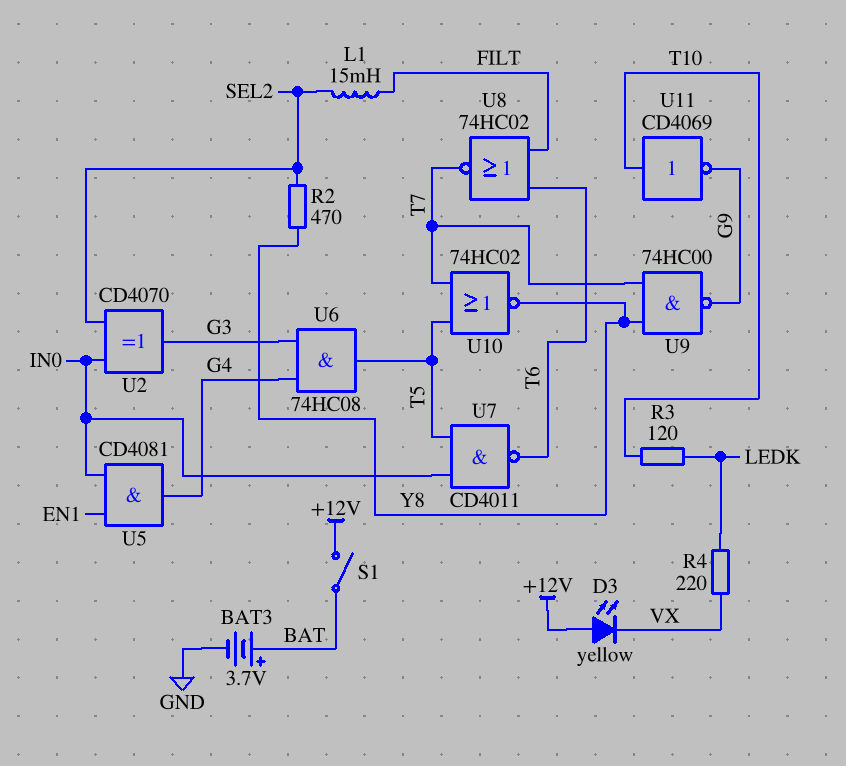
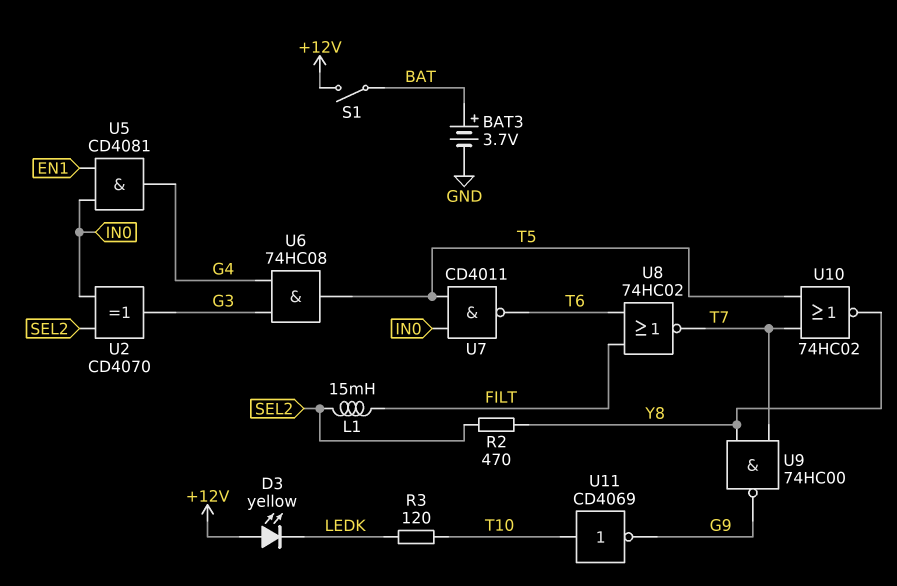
D3: LED yellow (A +12V, K VX) -> LED yellow (A +12V, K LEDK)
R4: 220 (LEDK, VX) -> none

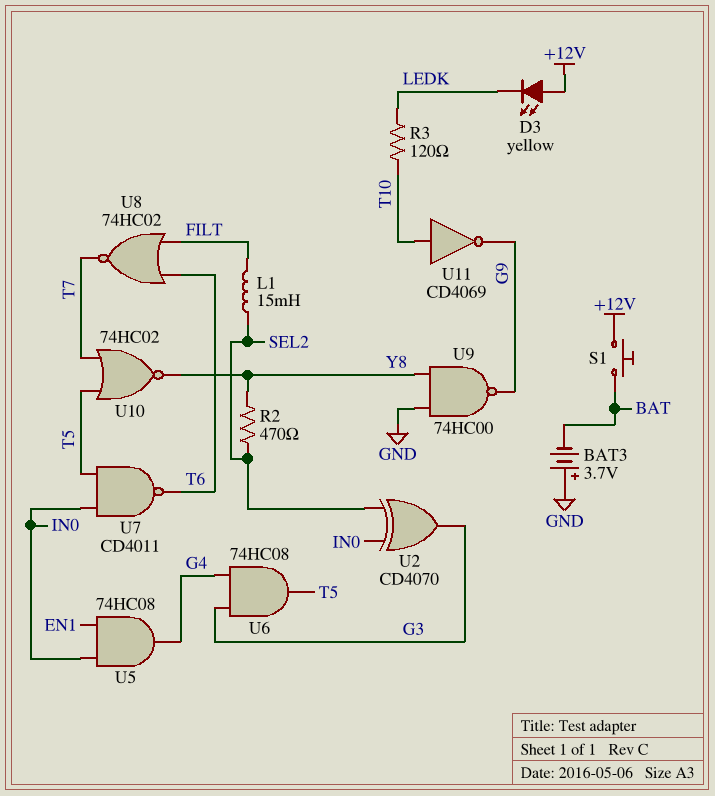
BAT3: 3.7V (plus BAT, minus GND) -> 3.7V (plus GND, minus BAT)
S1: switch (+12V, BAT) -> button (+12V, BAT)
U5: AND CD4081 (in EN1, in IN0, out G4) -> AND 74HC08 (in EN1, in IN0, out G4)
U9: NAND 74HC00 (in T7, in Y8, out G9) -> NAND 74HC00 (in GND, in Y8, out G9)

